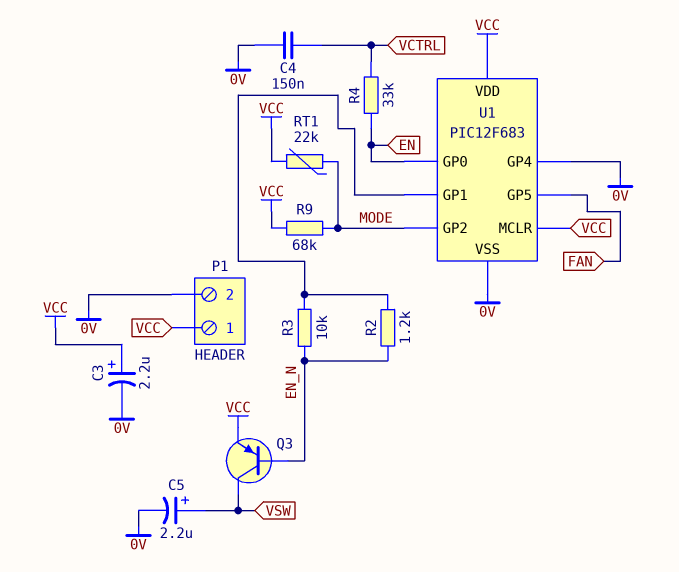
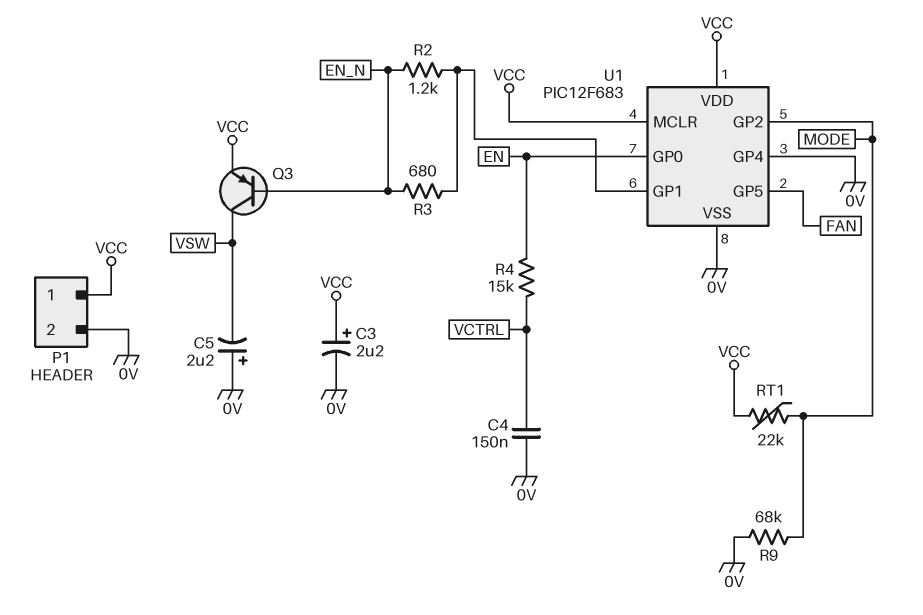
C5: 2.2uF (plus VSW, minus 0V) -> 2.2uF (plus 0V, minus VSW)
R3: 10k (EN_N, U1/GP1) -> 680 (EN_N, U1/GP1)
R4: 33k (EN, VCTRL) -> 15k (EN, VCTRL)
R9: 68k (MODE, VCC) -> 68k (0V, MODE)

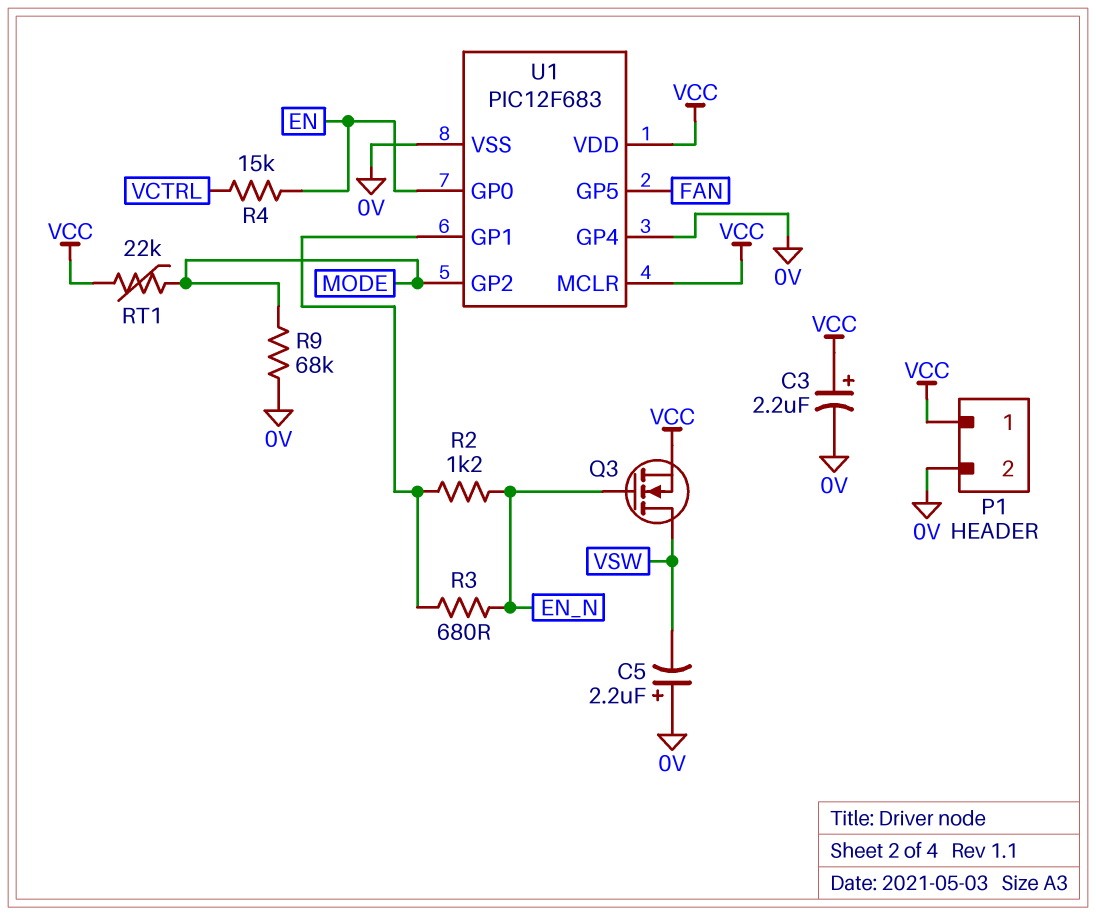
C4: 150nF (0V, VCTRL) -> none
Q3: PNP (B EN_N, C VSW, E VCC) -> NMOS (G EN_N, D VSW, S VCC)

